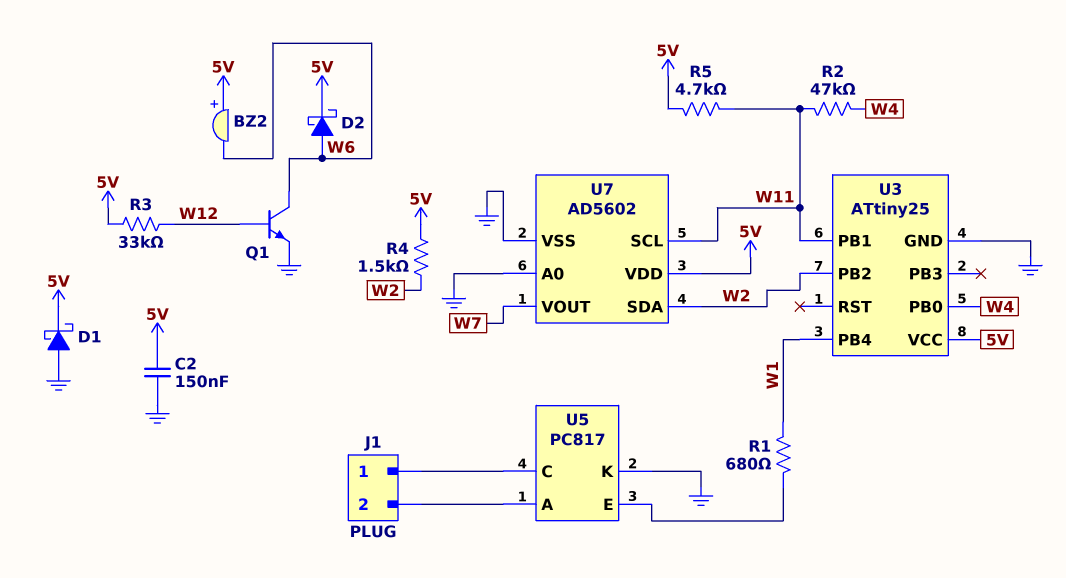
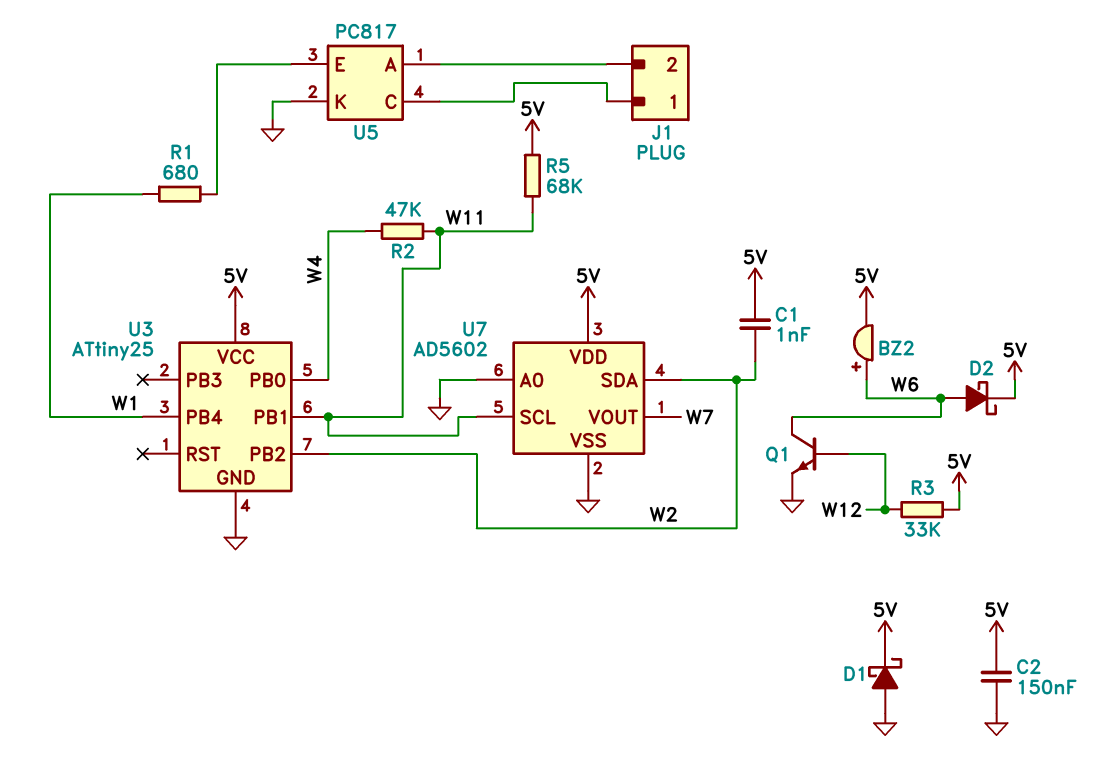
BZ2: buzzer (plus 5V, minus W6) -> buzzer (plus W6, minus 5V)
C1: none -> 1nF (5V, W2)
R4: 1.5k (5V, W2) -> none
R5: 4.7k (5V, W11) -> 68k (5V, W11)

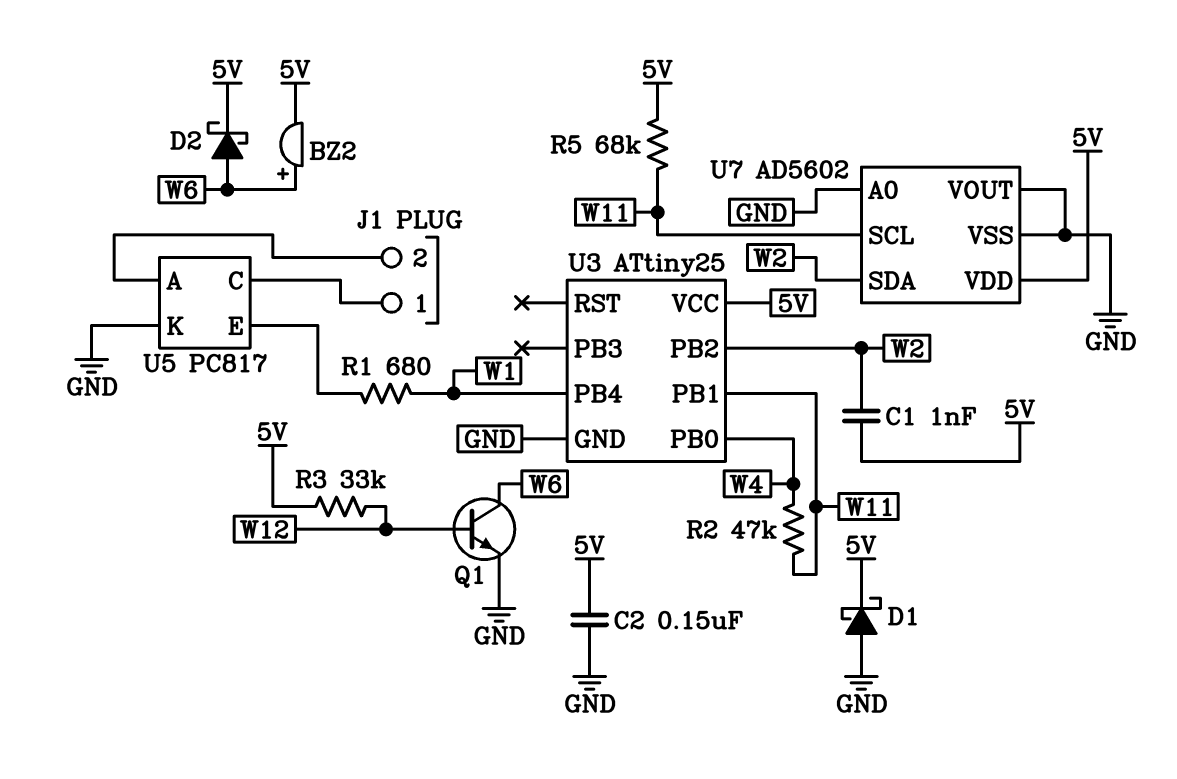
U7 pin VOUT: W7 -> GND

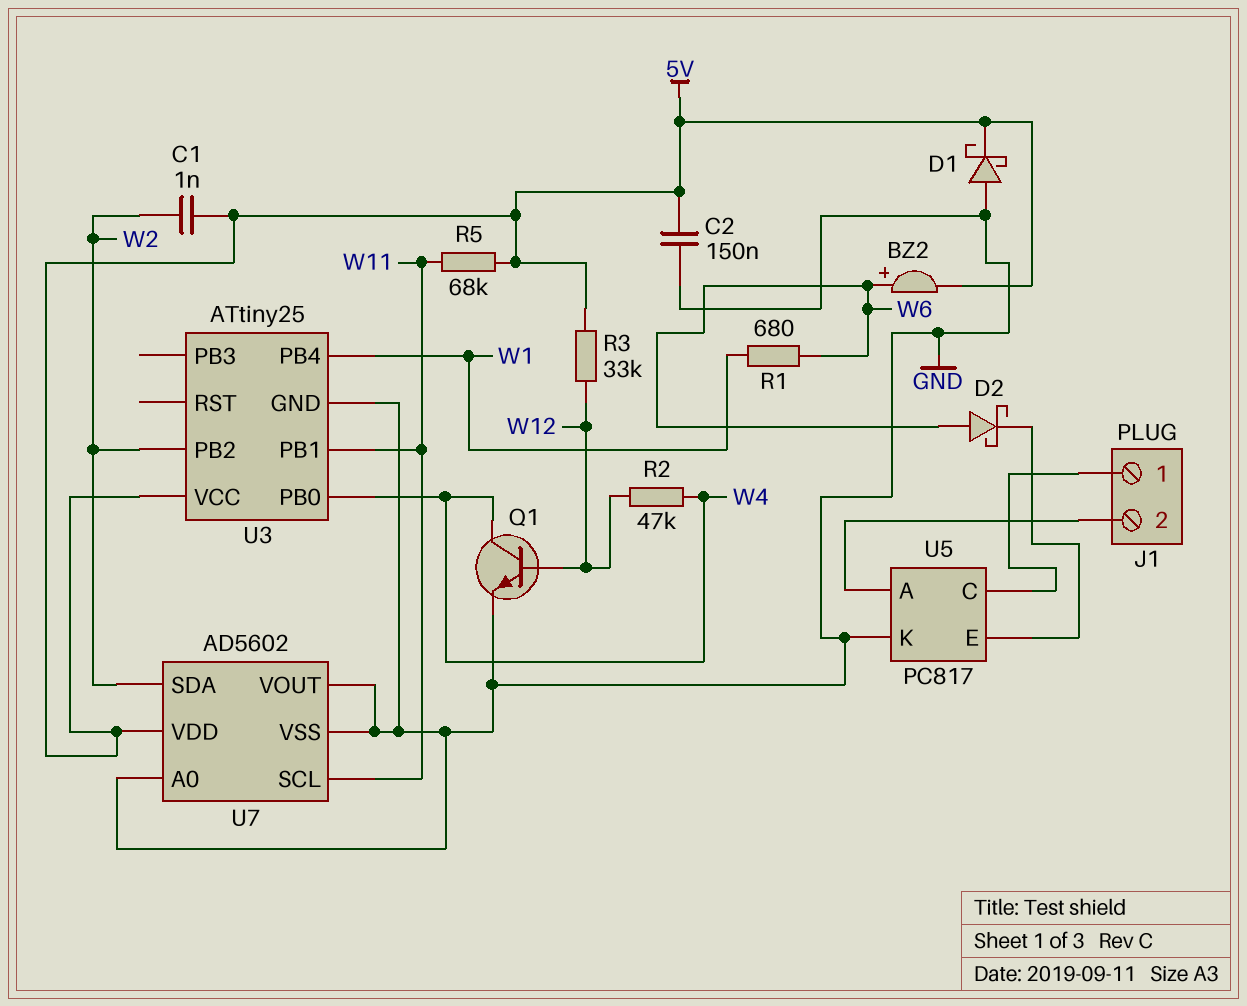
D2: schottky (A W6, K 5V) -> schottky (A W6, K U5/E)
Q1: NPN (B W12, C W6, E GND) -> NPN (B W12, C W4, E GND)
R1: 680 (U5/E, W1) -> 680 (W1, W6)
R2: 47k (W4, W11) -> 47k (W4, W12)

